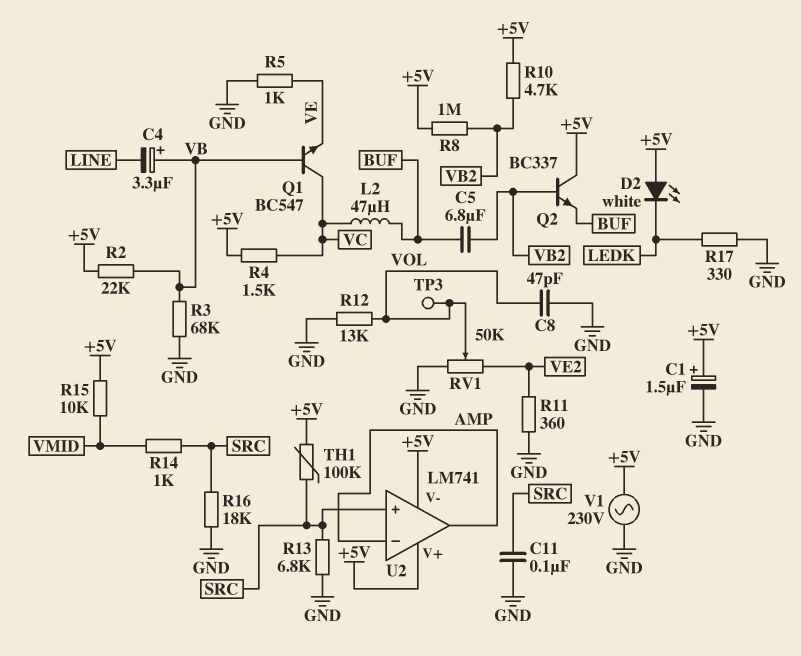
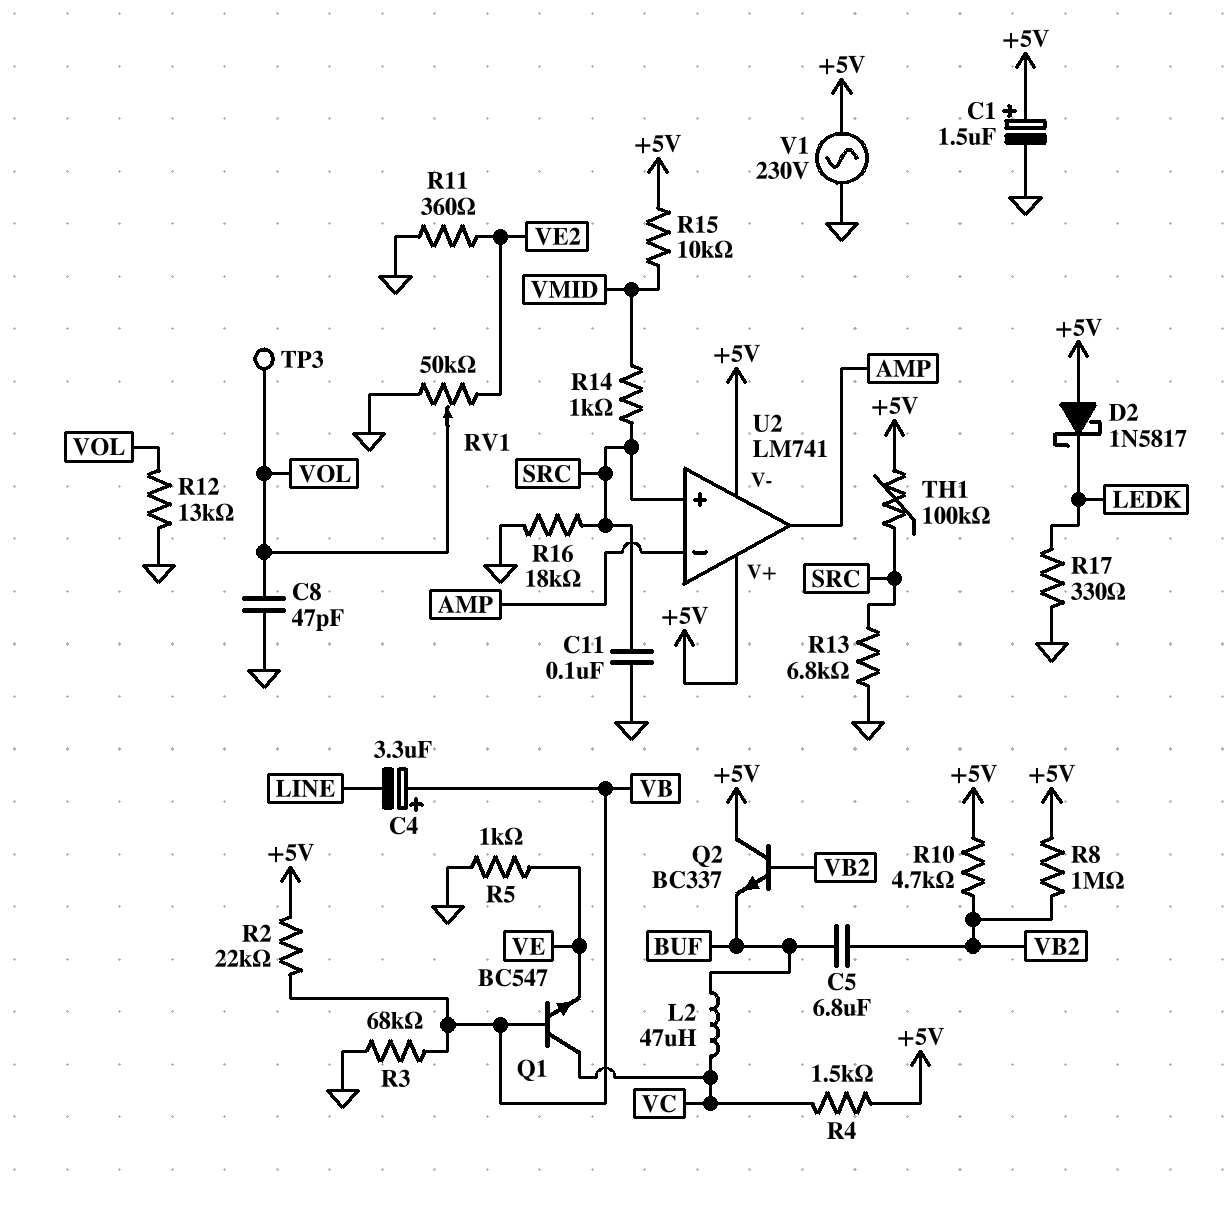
D2: LED white (A +5V, K LEDK) -> schottky 1N5817 (A +5V, K LEDK)

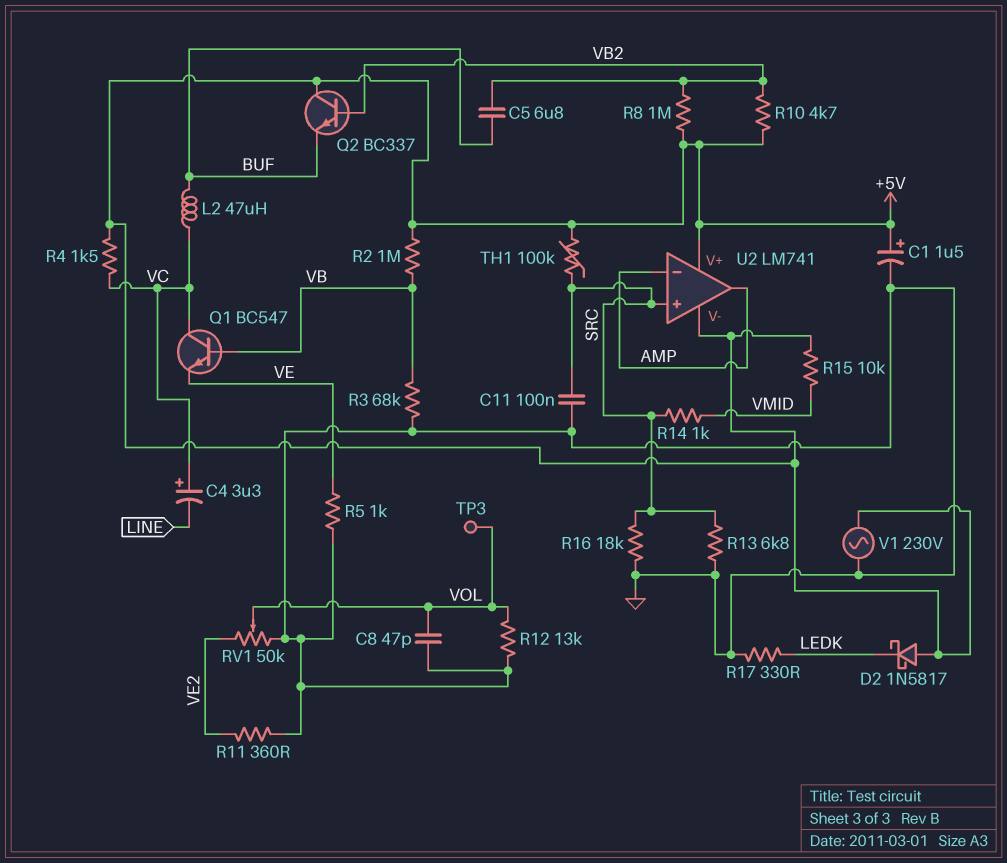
C4: 3.3uF (plus VB, minus LINE) -> 3.3uF (plus VC, minus LINE)
R2: 22k (+5V, VB) -> 1M (+5V, VB)

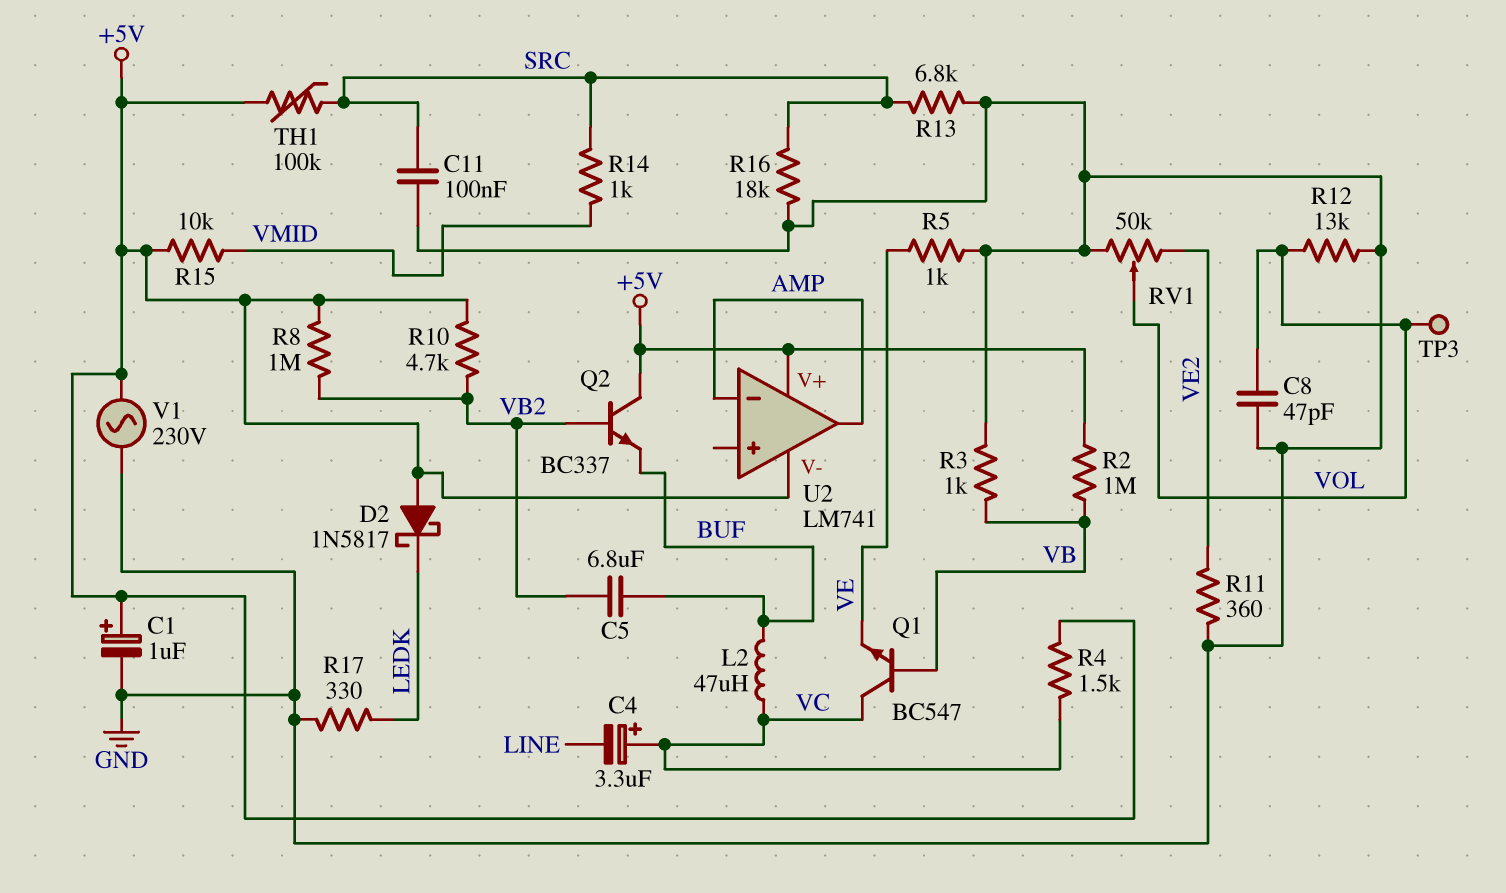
C1: 1.5uF (plus +5V, minus GND) -> 1uF (plus +5V, minus GND)
R3: 68k (GND, VB) -> 1k (GND, VB)
U2 pin in+: SRC -> none

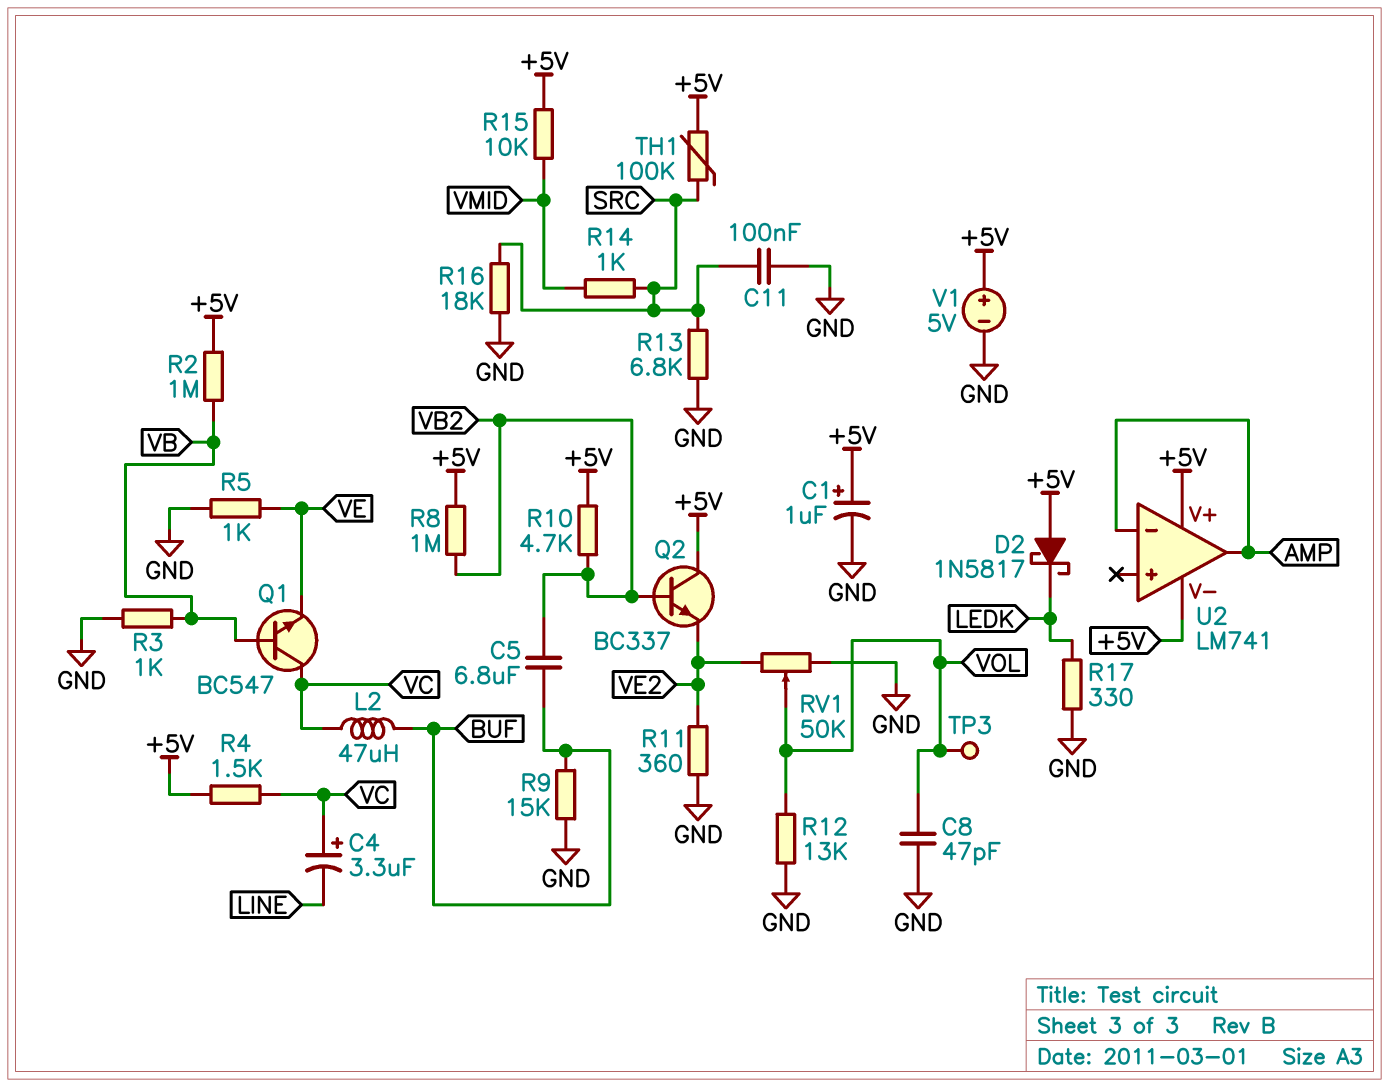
Q2: NPN BC337 (B VB2, C +5V, E BUF) -> NPN BC337 (B VB2, C +5V, E VE2)
R9: none -> 15k (BUF, GND)
V1: AC 230V (+5V, GND) -> 5V (plus +5V, minus GND)

